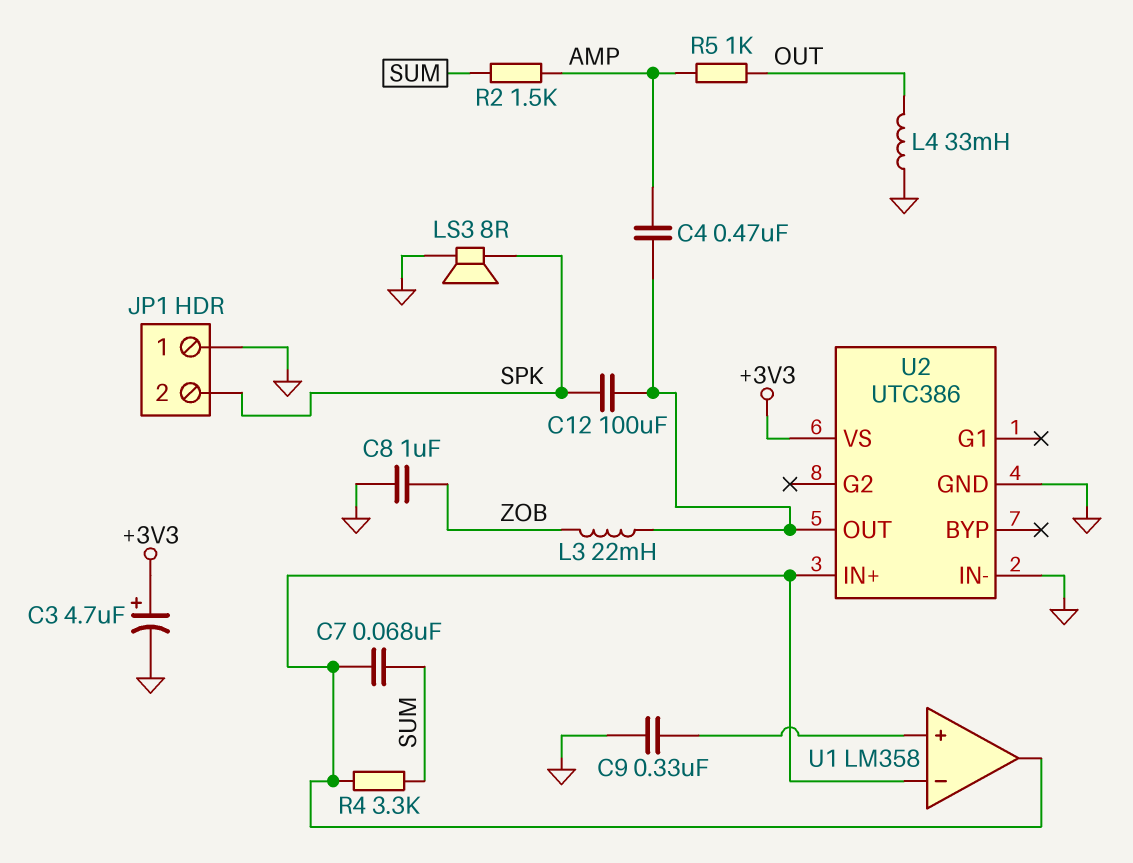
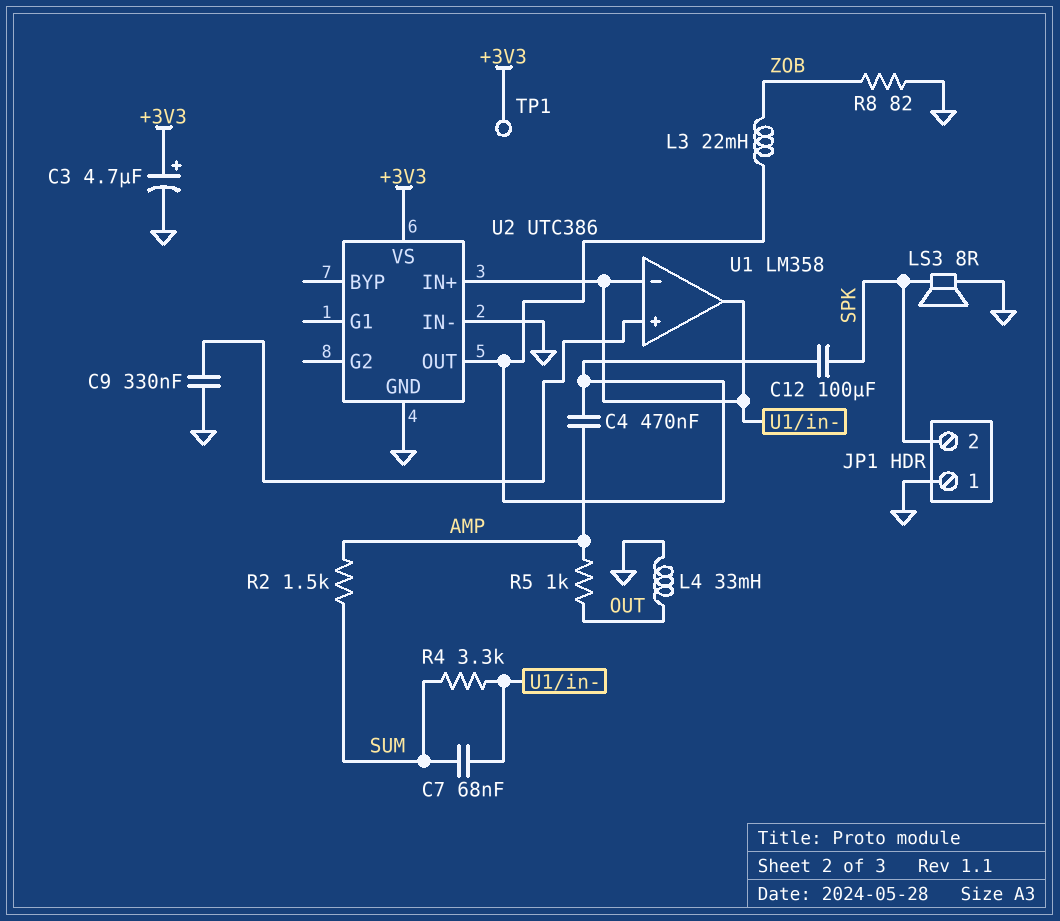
C8: 1uF (GND, ZOB) -> none
R8: none -> 82 (GND, ZOB)
TP1: none -> test point (+3V3)

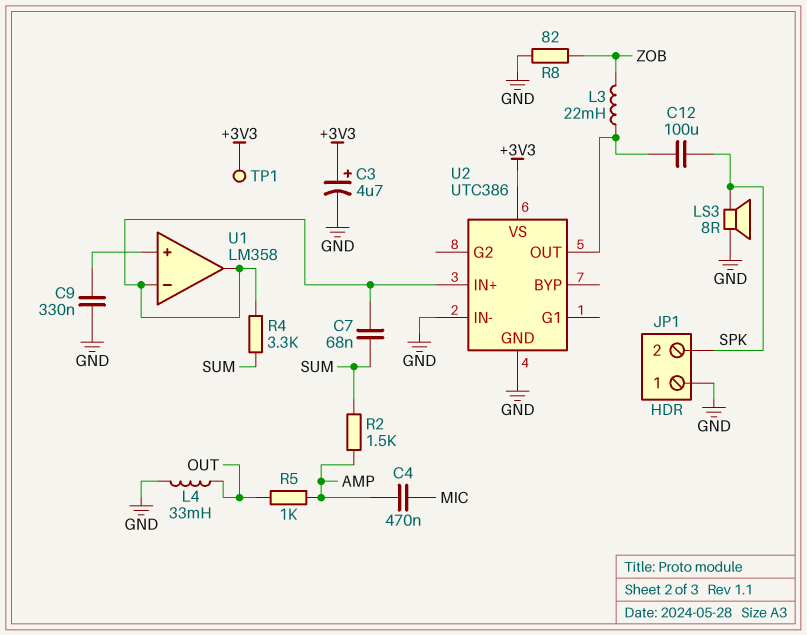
C4: 470nF (AMP, U2/OUT) -> 470nF (AMP, MIC)

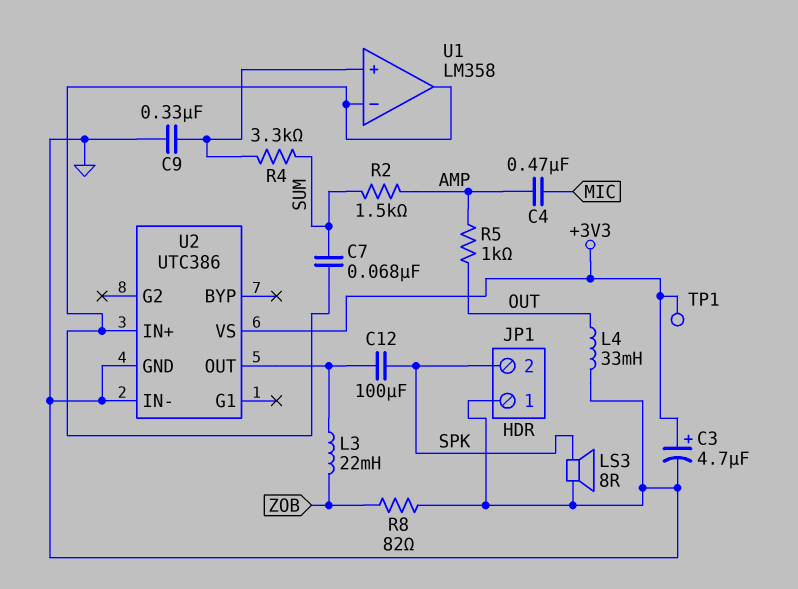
R4: 3.3k (SUM, U1/in-) -> 3.3k (SUM, U1/in+)

